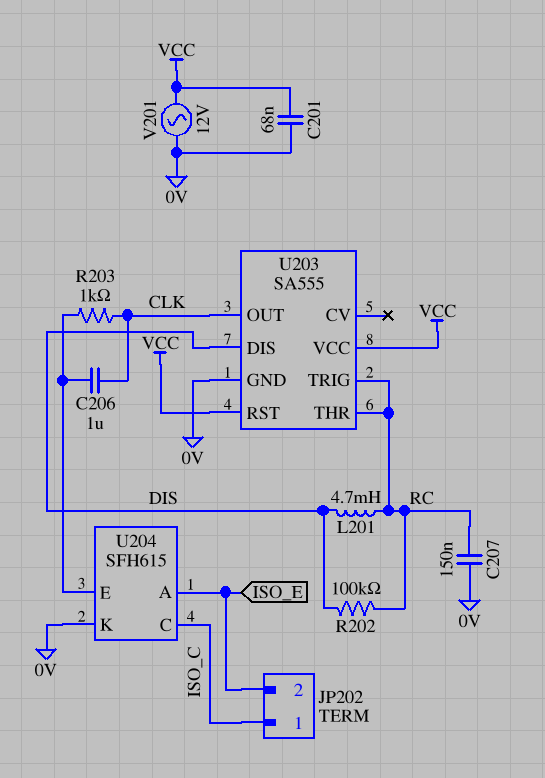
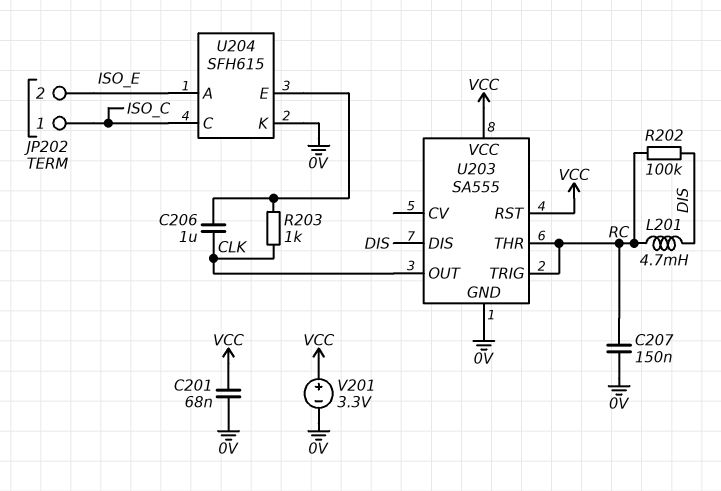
V201: AC 12V (0V, VCC) -> 3.3V (plus VCC, minus 0V)

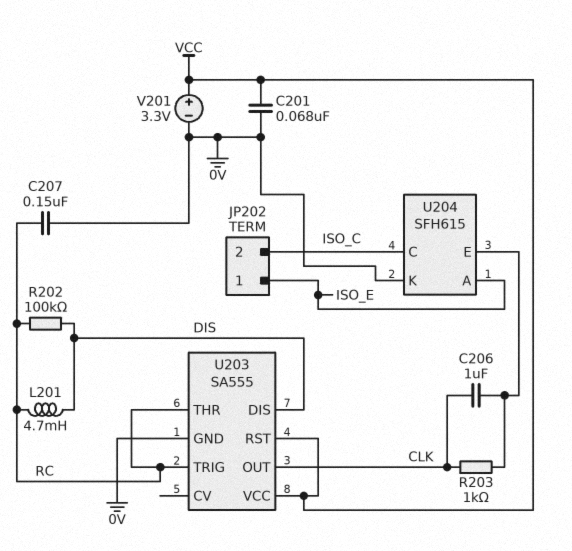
JP202 pin 1: ISO_C -> ISO_E
JP202 pin 2: ISO_E -> ISO_C

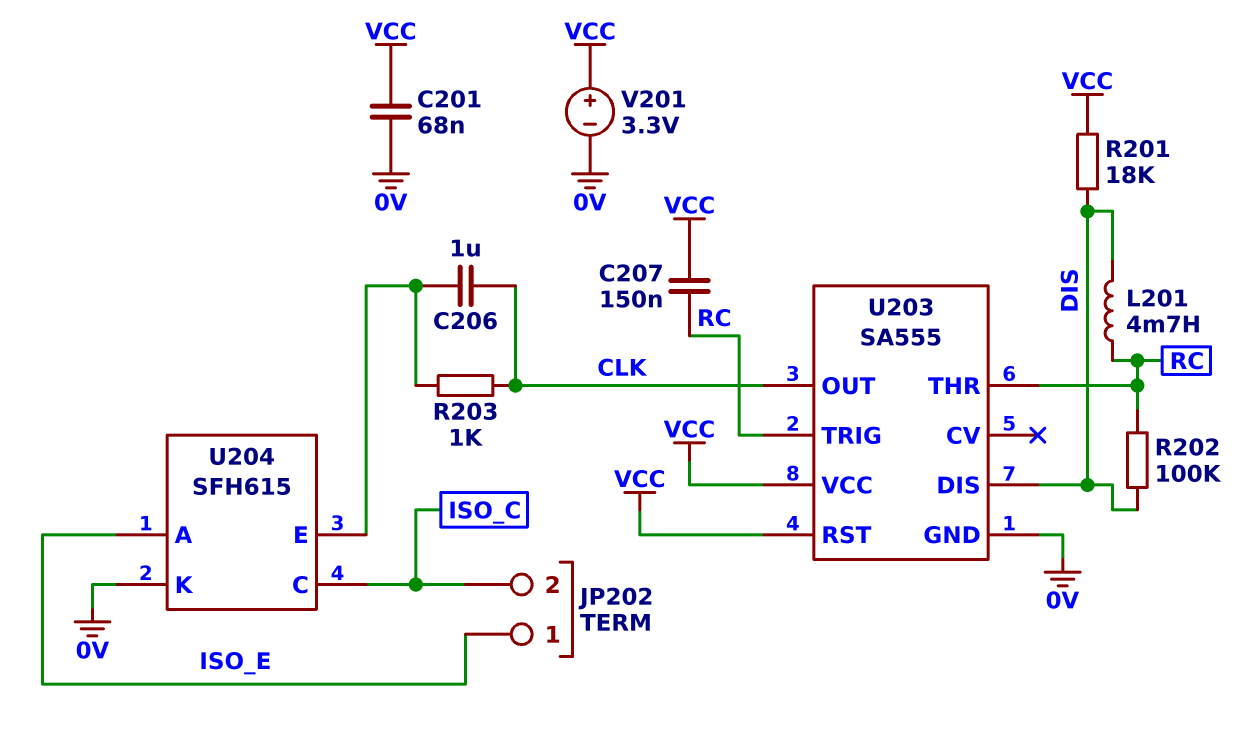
C207: 150nF (0V, RC) -> 150nF (RC, VCC)
R201: none -> 18k (DIS, VCC)

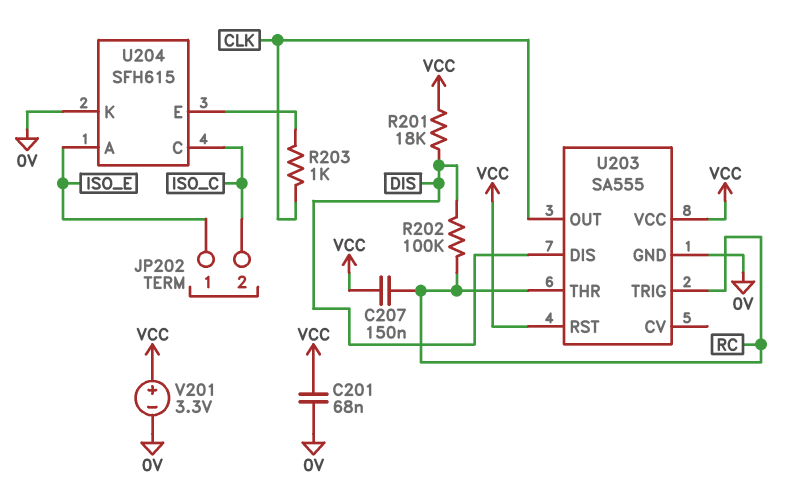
C206: 1uF (CLK, U204/E) -> none
L201: 4.7mH (DIS, RC) -> none

